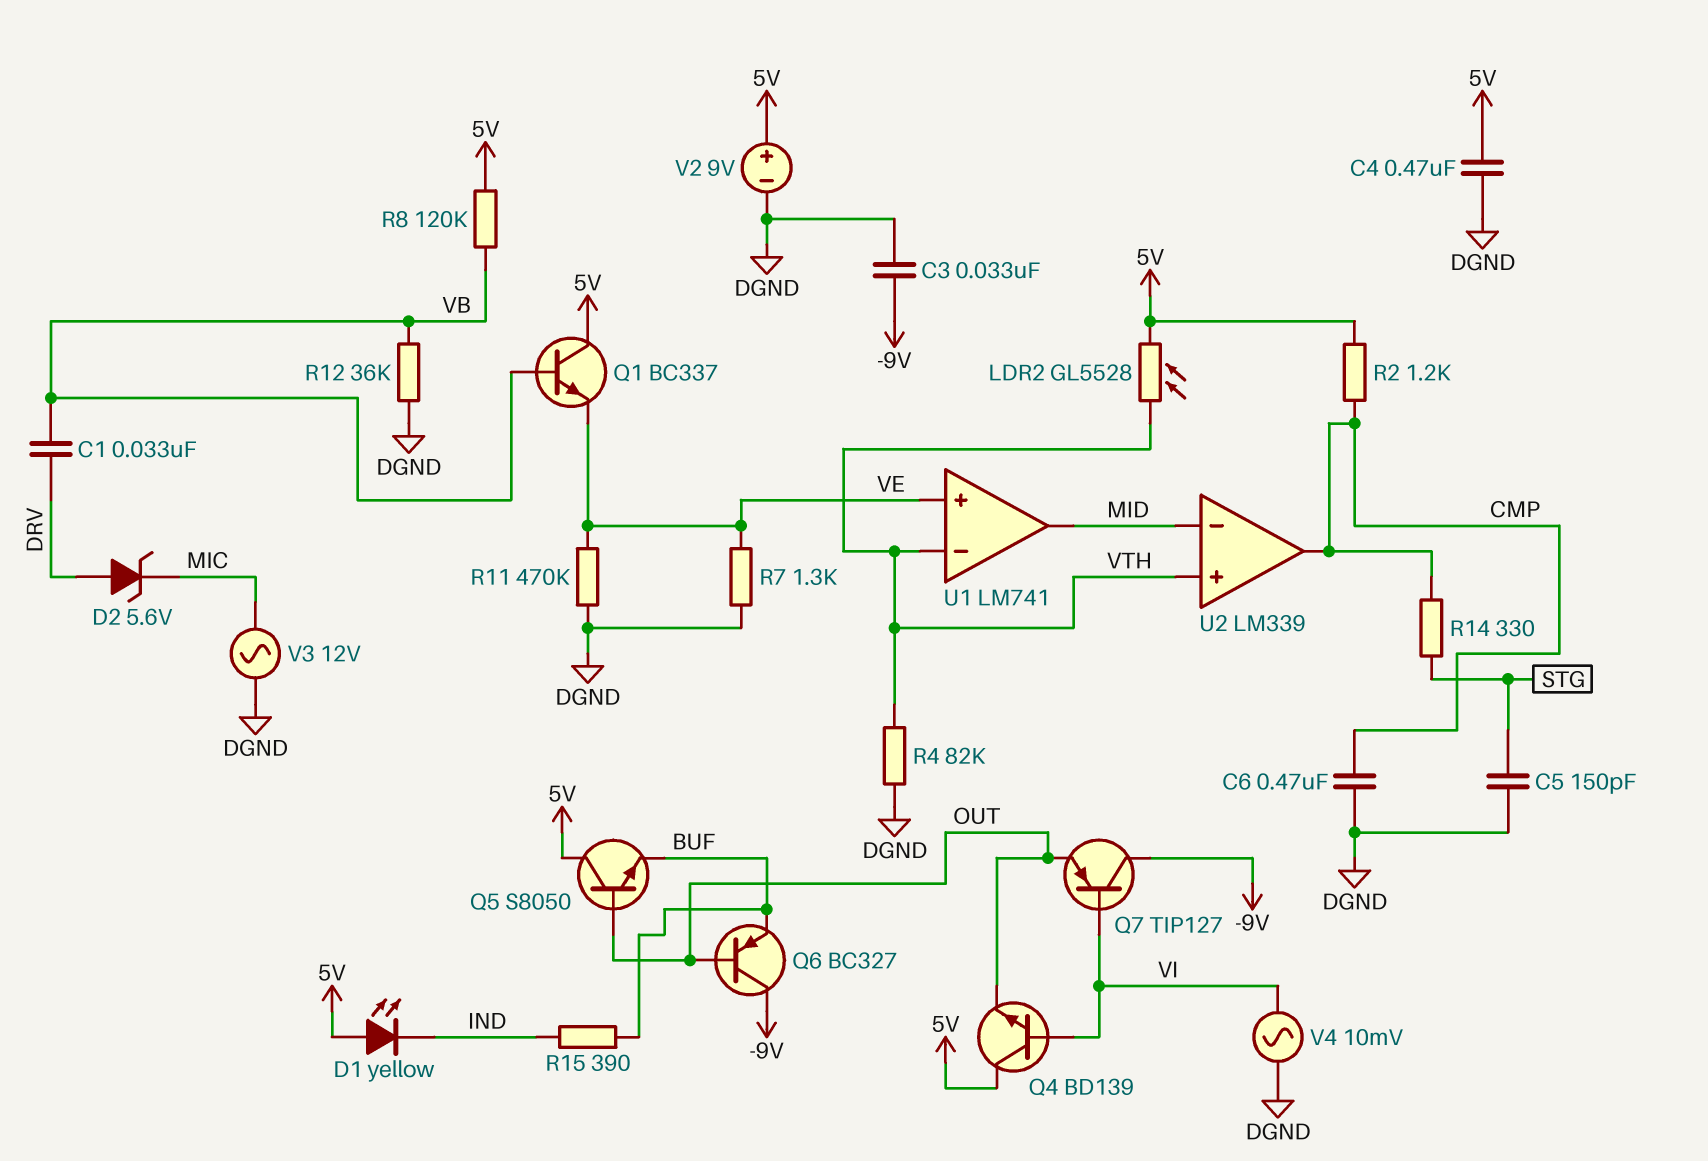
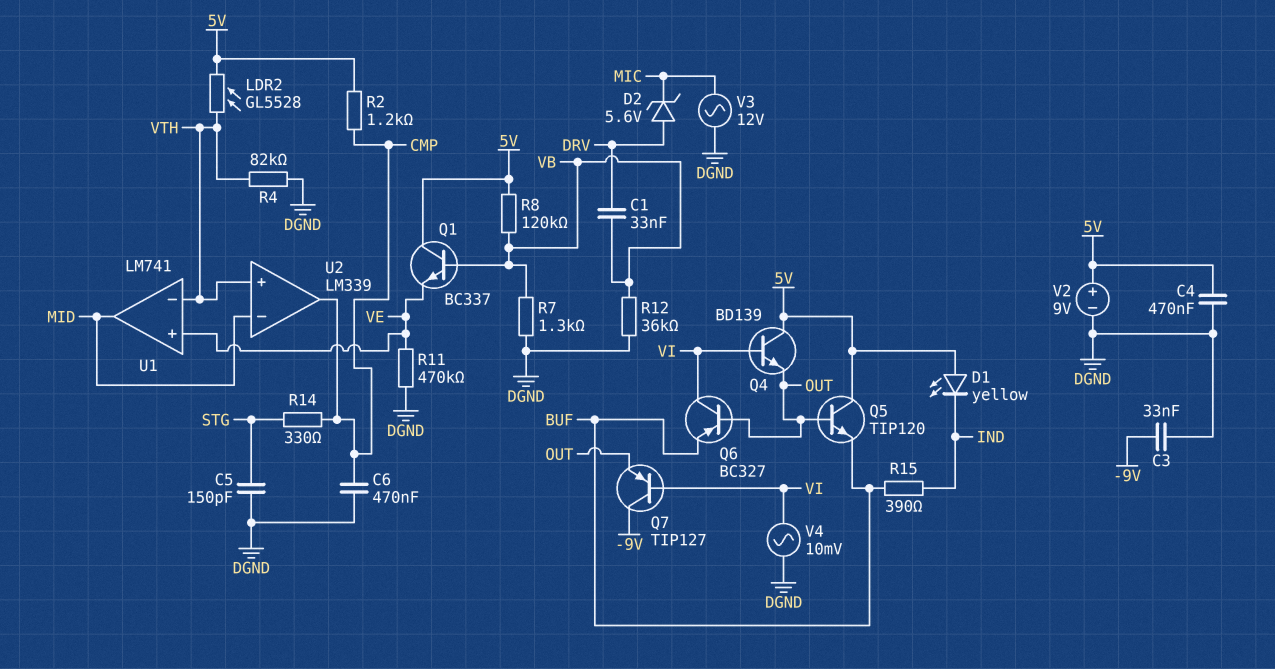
Q5: NPN S8050 (B OUT, C 5V, E BUF) -> NPN TIP120 (B OUT, C 5V, E BUF)
Q6: PNP BC327 (B OUT, C -9V, E BUF) -> PNP BC327 (B OUT, C VI, E BUF)
R7: 1.3k (DGND, VE) -> 1.3k (DGND, VB)

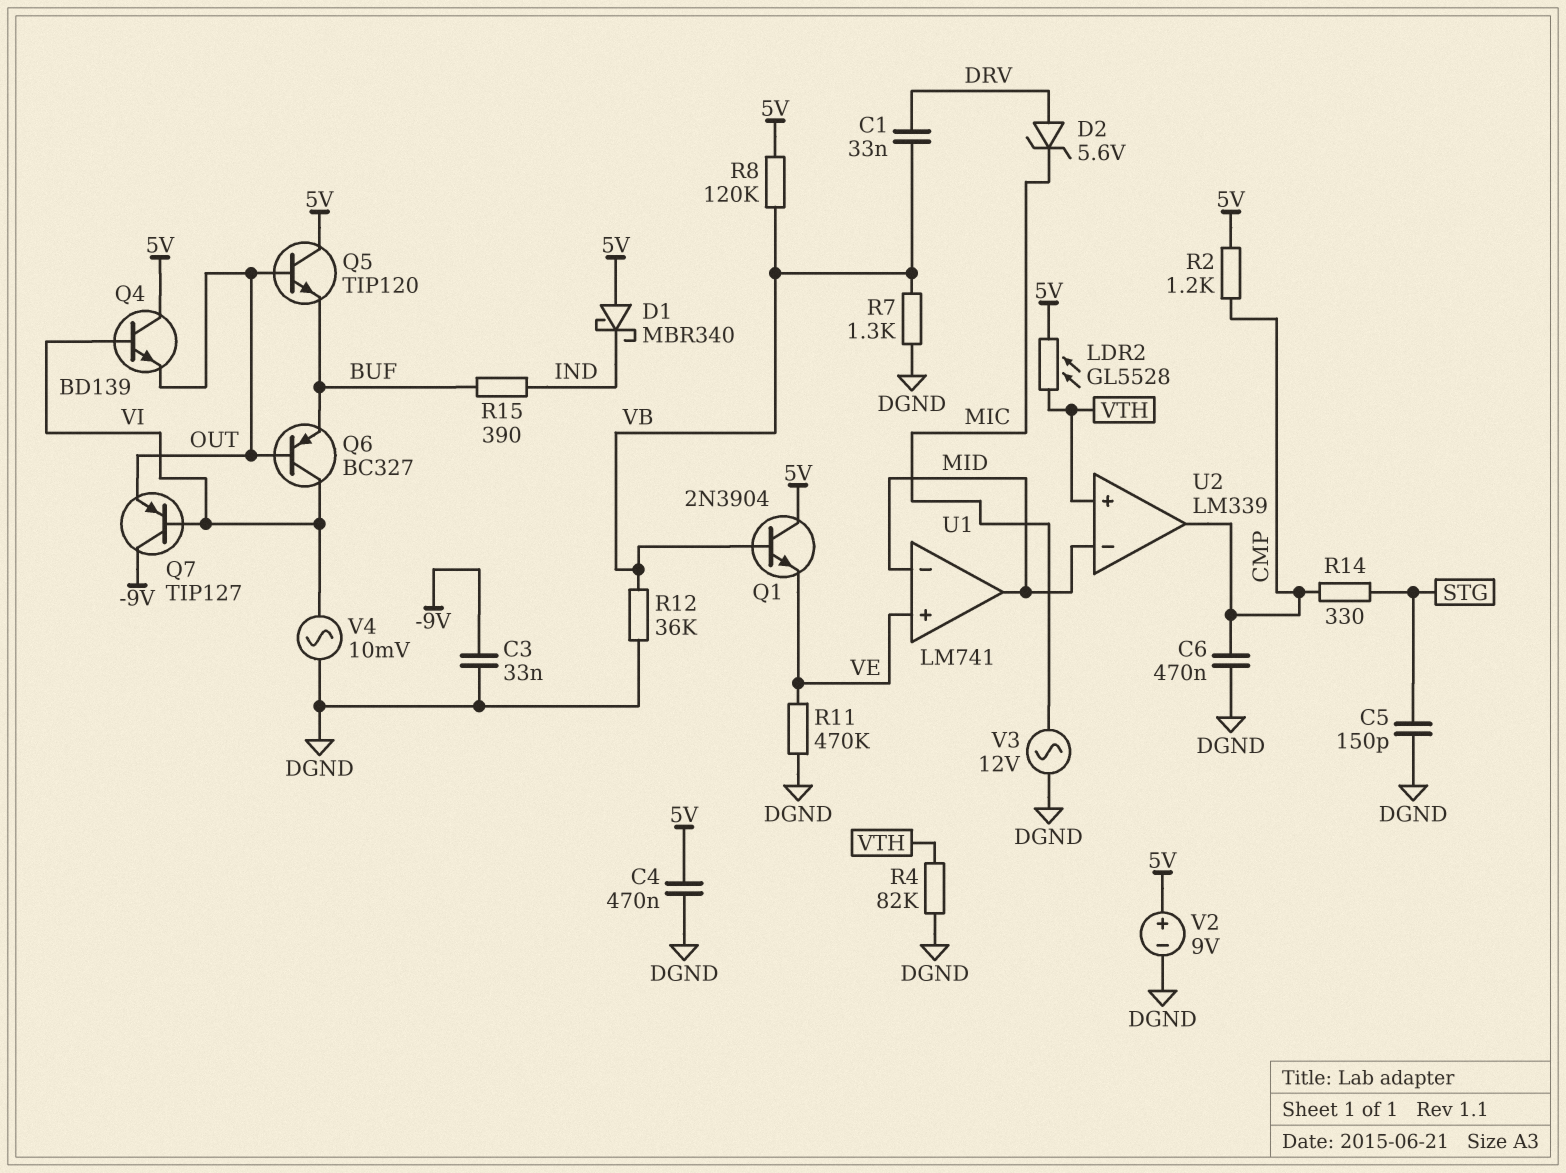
D1: LED yellow (A 5V, K IND) -> schottky MBR340 (A 5V, K IND)
Q1: NPN BC337 (B VB, C 5V, E VE) -> NPN 2N3904 (B VB, C 5V, E VE)
U1 pin in-: VTH -> MID

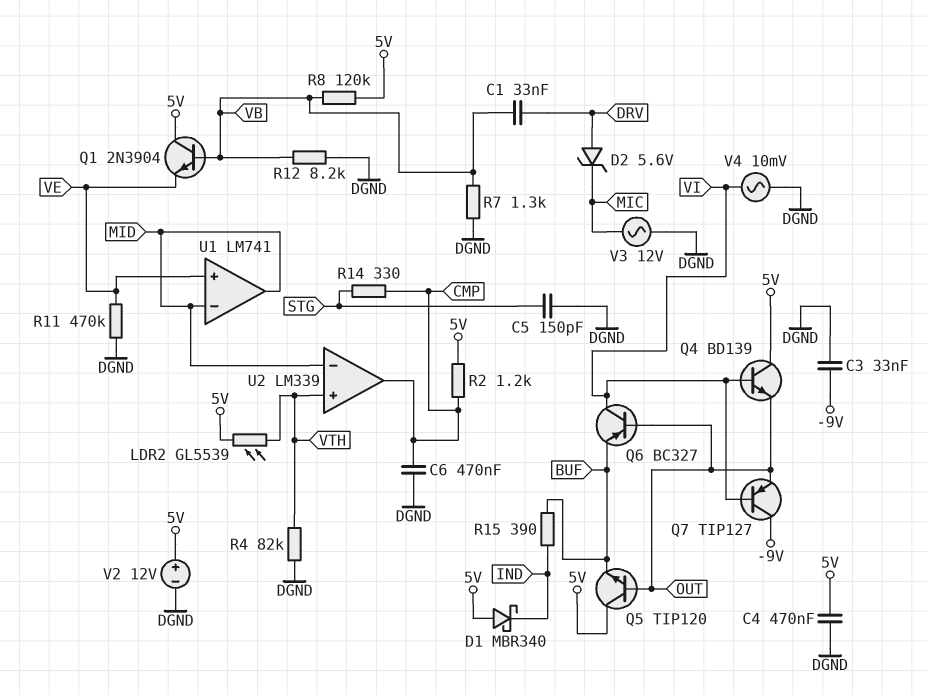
LDR2: GL5528 (5V, VTH) -> GL5539 (5V, VTH)
R12: 36k (DGND, VB) -> 8.2k (DGND, VB)
V2: 9V (plus 5V, minus DGND) -> 12V (plus 5V, minus DGND)

